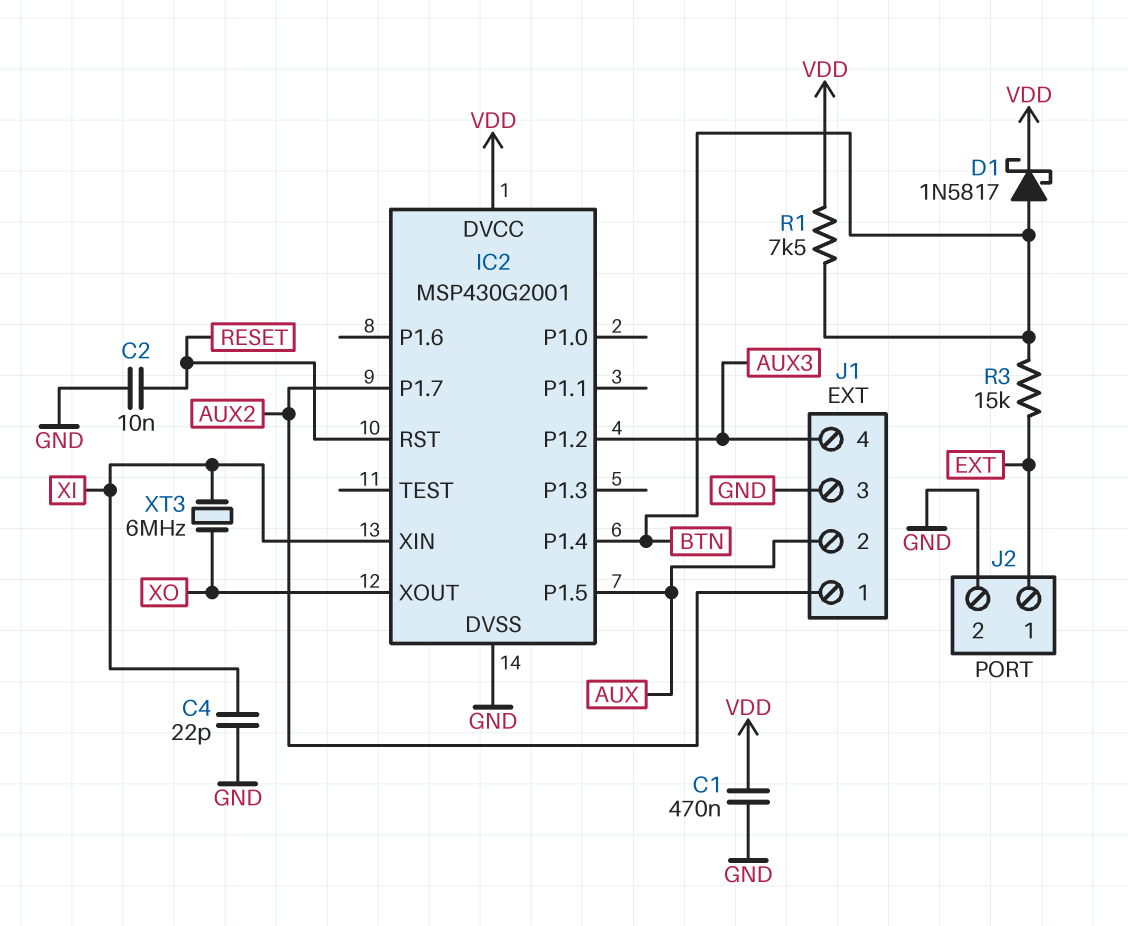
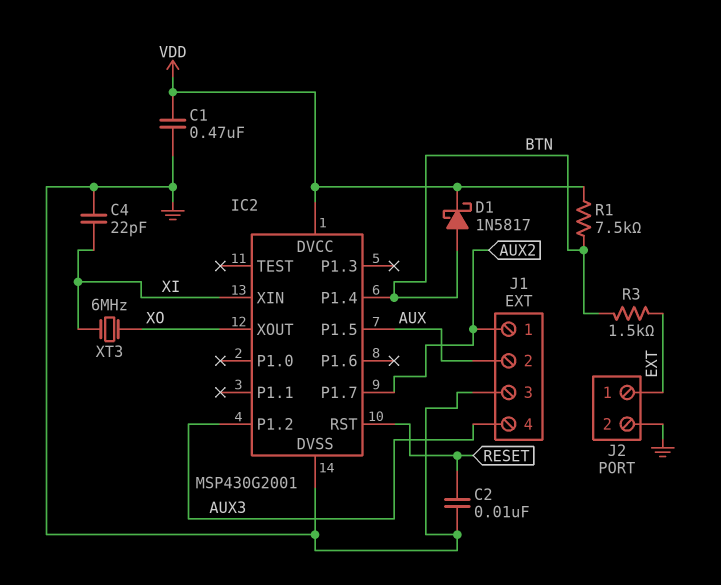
R3: 15k (BTN, EXT) -> 1.5k (BTN, EXT)

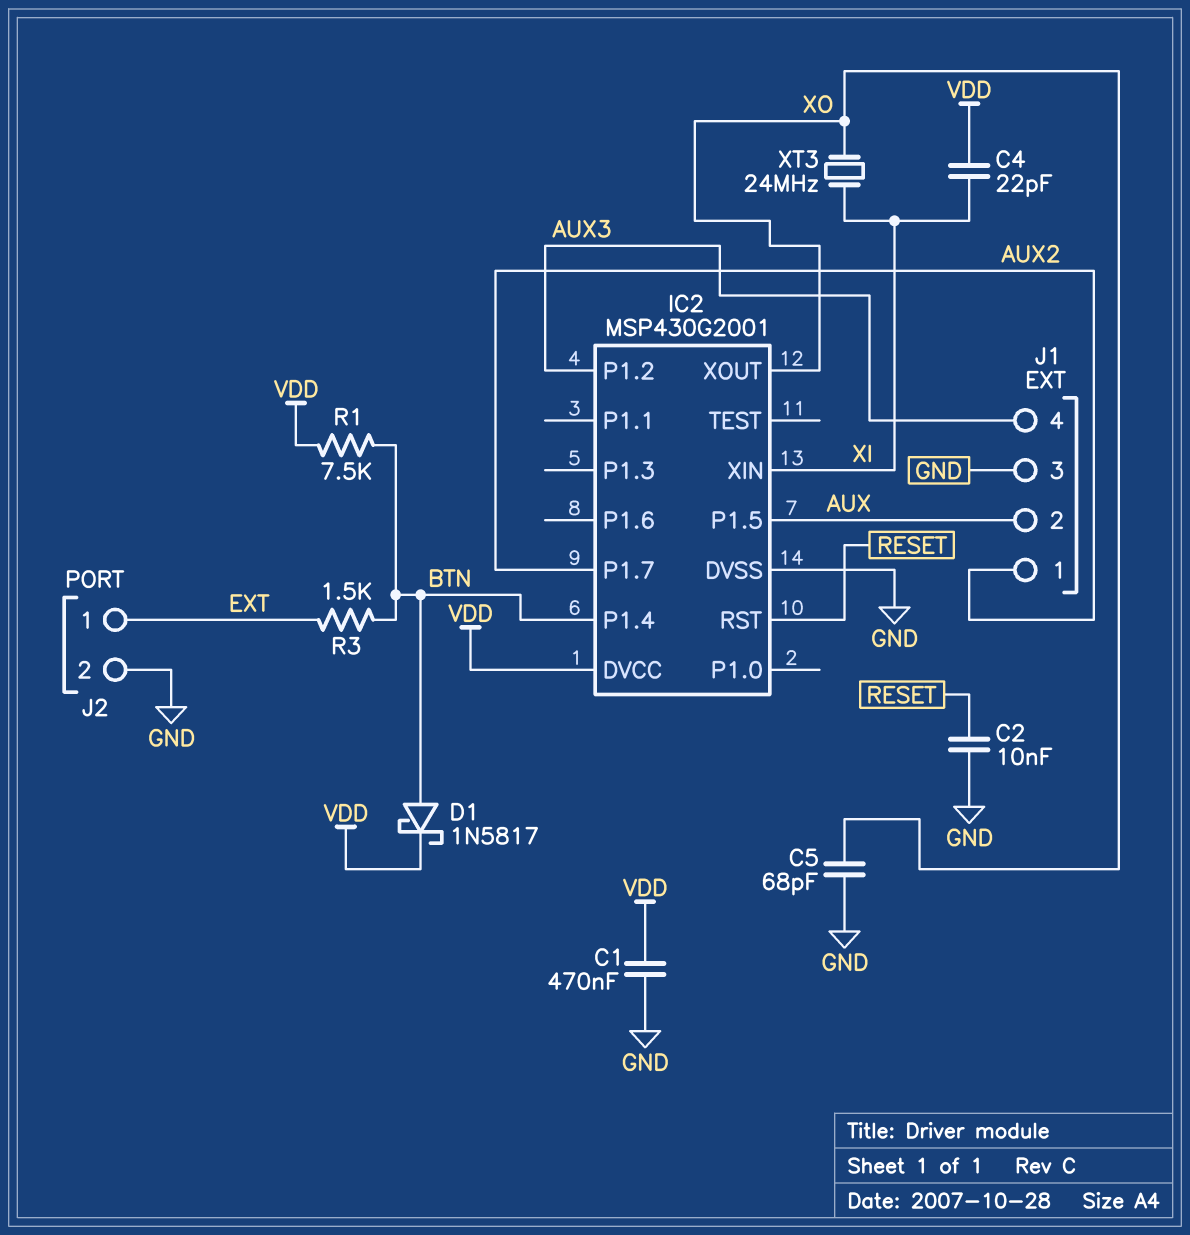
C4: 22pF (GND, XI) -> 22pF (VDD, XI)
C5: none -> 68pF (GND, XO)
XT3: 6MHz (XI, XO) -> 24MHz (XI, XO)

